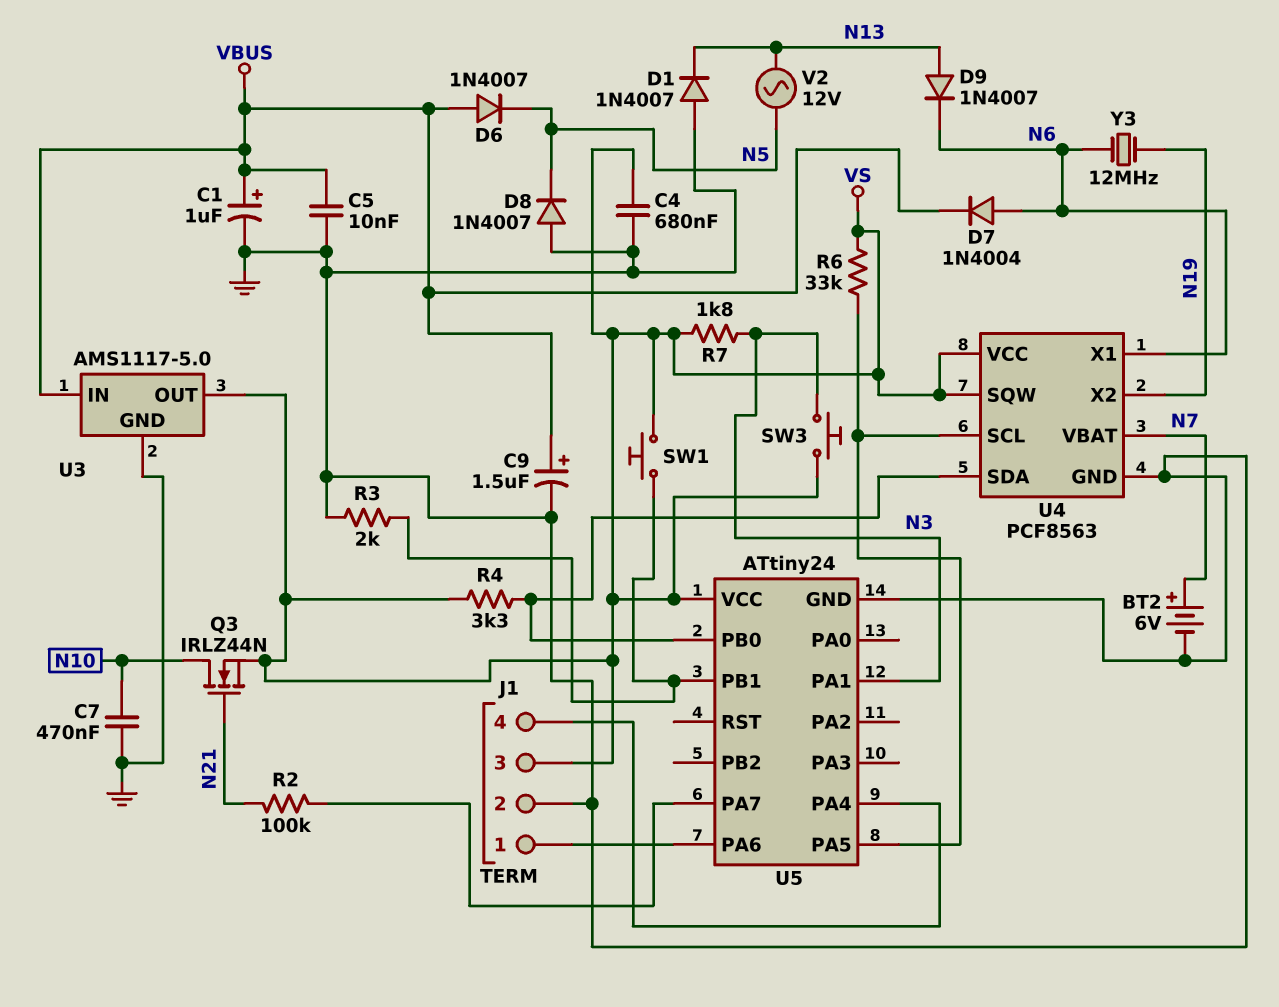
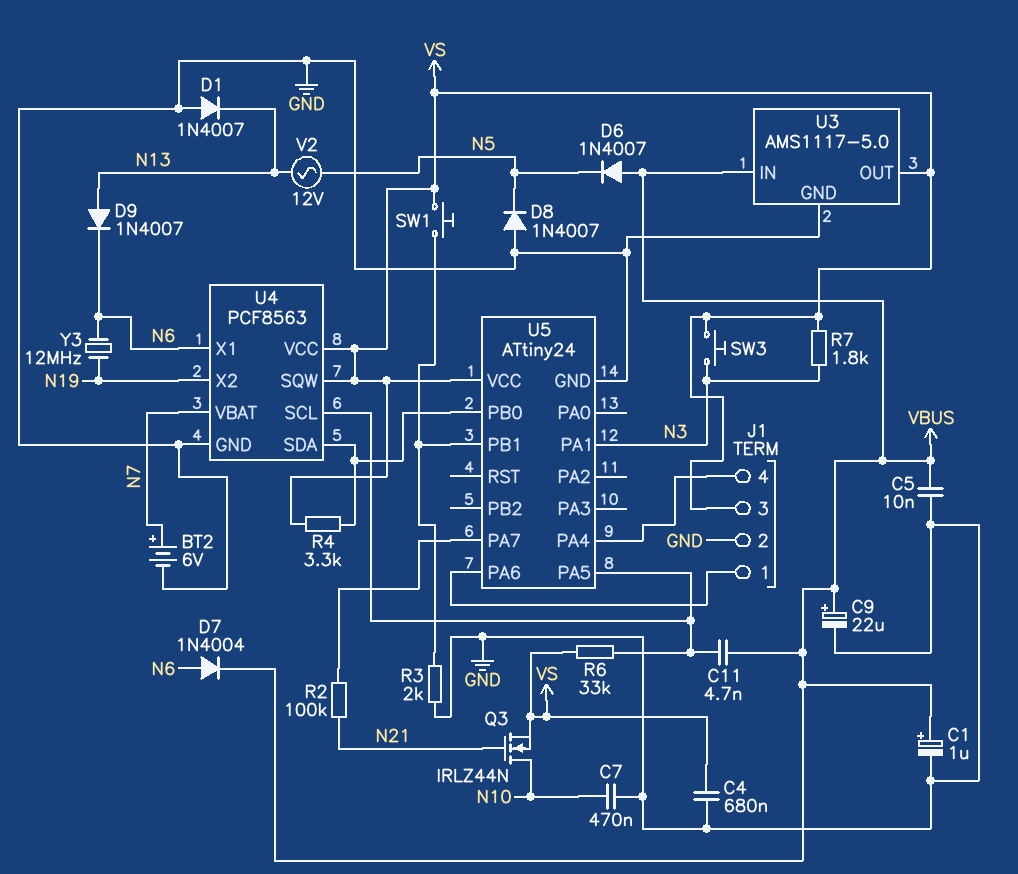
C9: 1.5uF (plus VBUS, minus GND) -> 22uF (plus VBUS, minus GND)
C11: none -> 4.7nF (U4/SCL, VBUS)

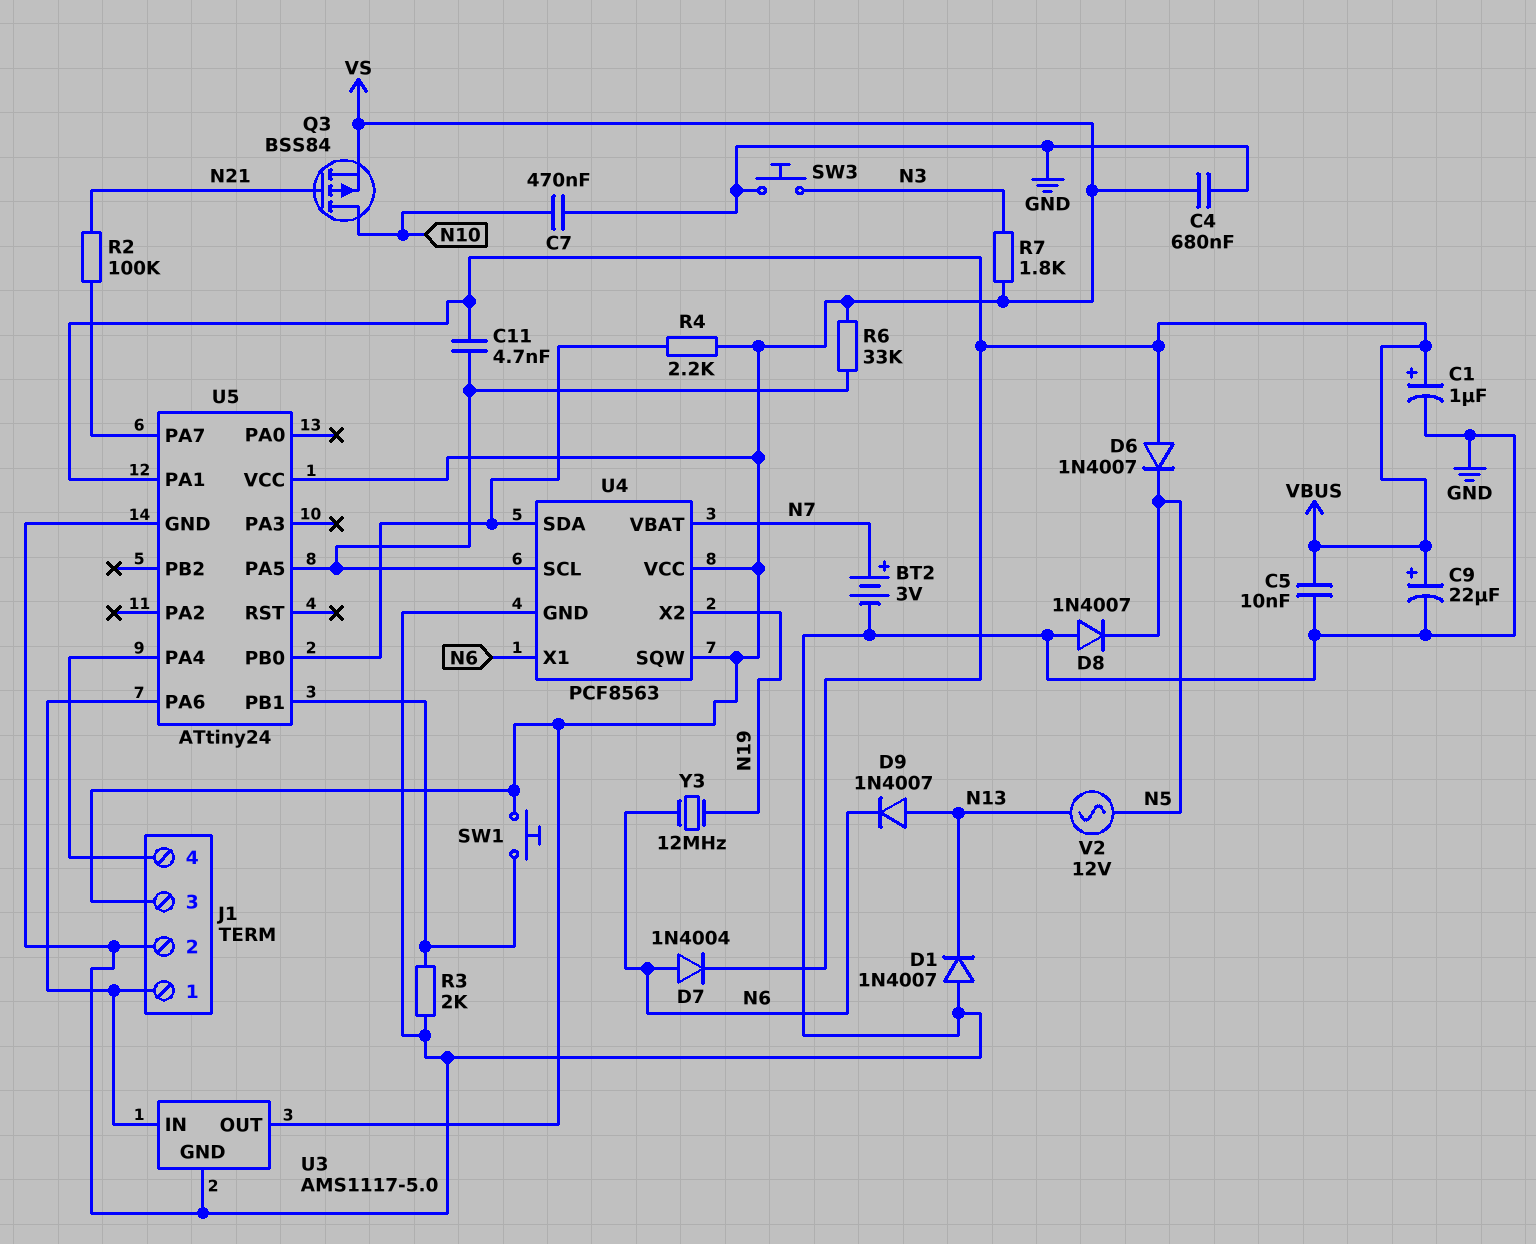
BT2: 6V (plus N7, minus GND) -> 3V (plus N7, minus GND)
Q3: NMOS IRLZ44N (G N21, D N10, S VS) -> PMOS BSS84 (G N21, D N10, S VS)
R4: 3.3k (U4/SDA, VS) -> 2.2k (U4/SDA, VS)
SW3: button (N3, VS) -> button (GND, N3)
U3 pin IN: VBUS -> J1/1
U5 pin PA1: N3 -> VBUS

